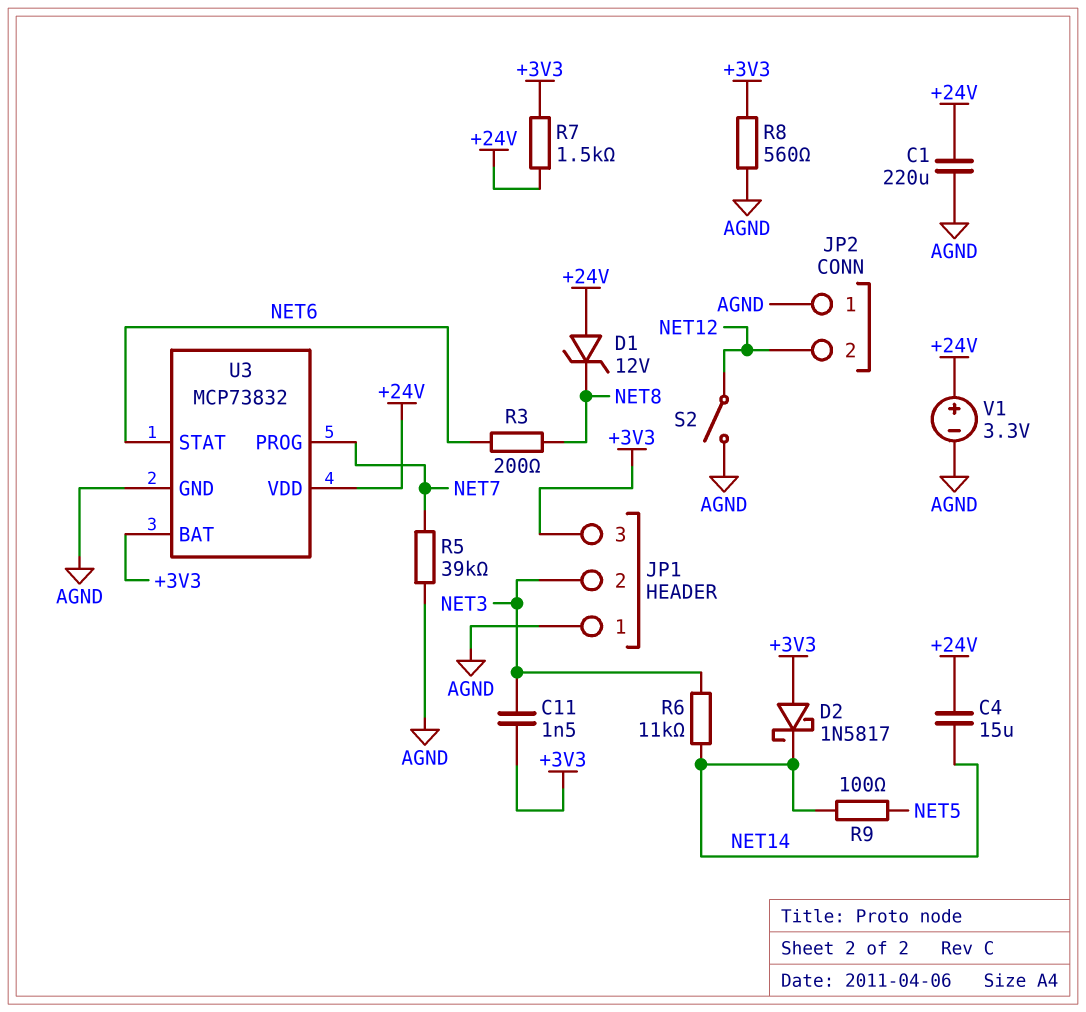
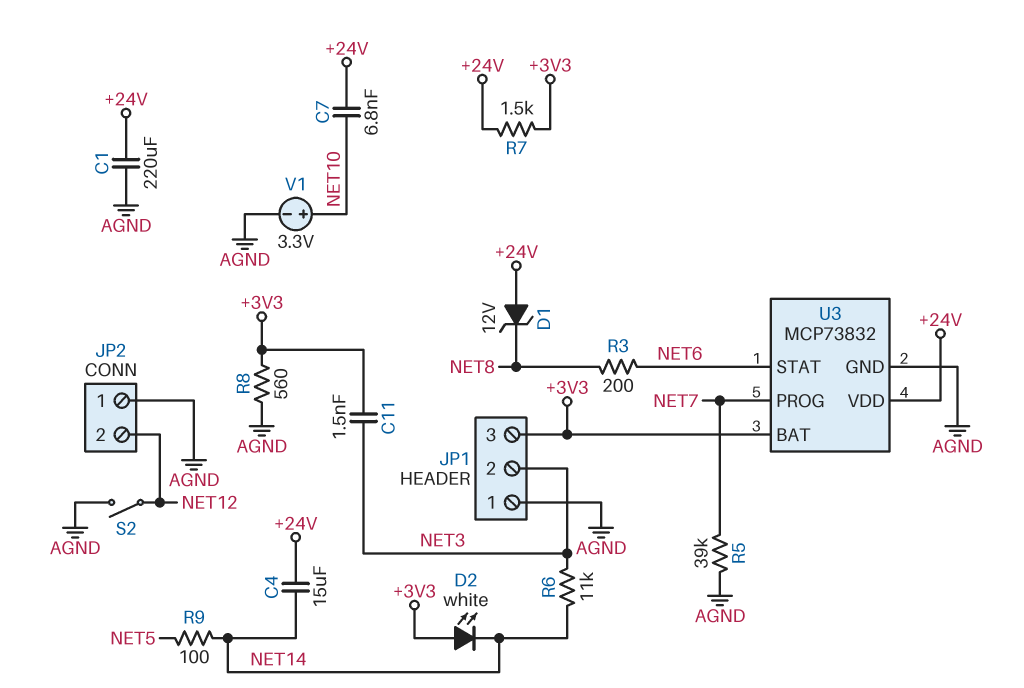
C7: none -> 6.8nF (+24V, NET10)
D2: schottky 1N5817 (A +3V3, K NET14) -> LED white (A +3V3, K NET14)
V1: 3.3V (plus +24V, minus AGND) -> 3.3V (plus NET10, minus AGND)

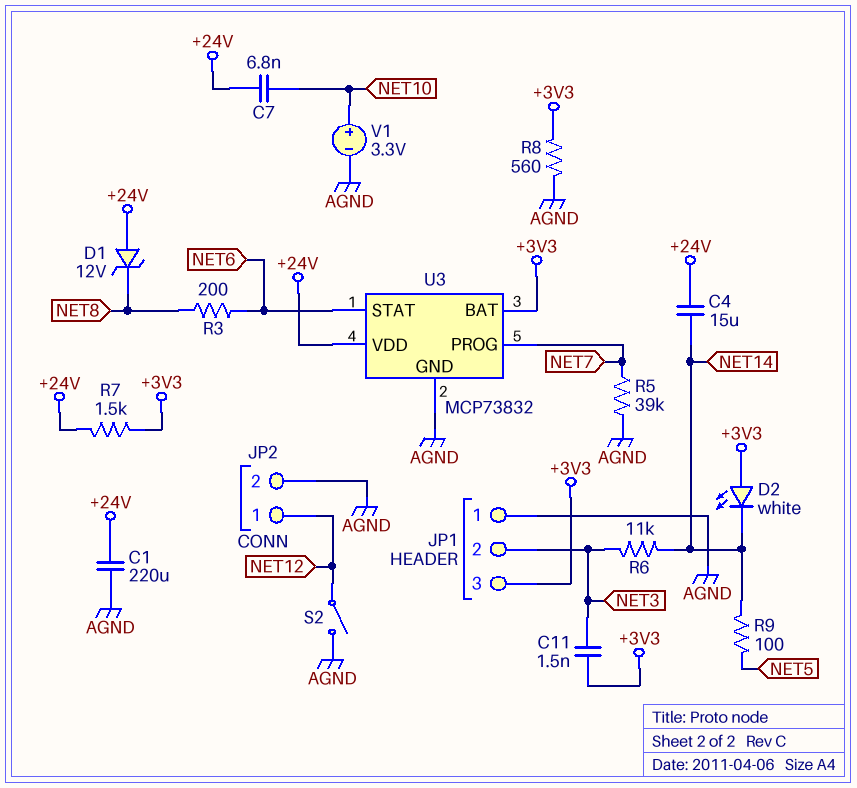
JP2 pin 1: AGND -> NET12
JP2 pin 2: NET12 -> AGND

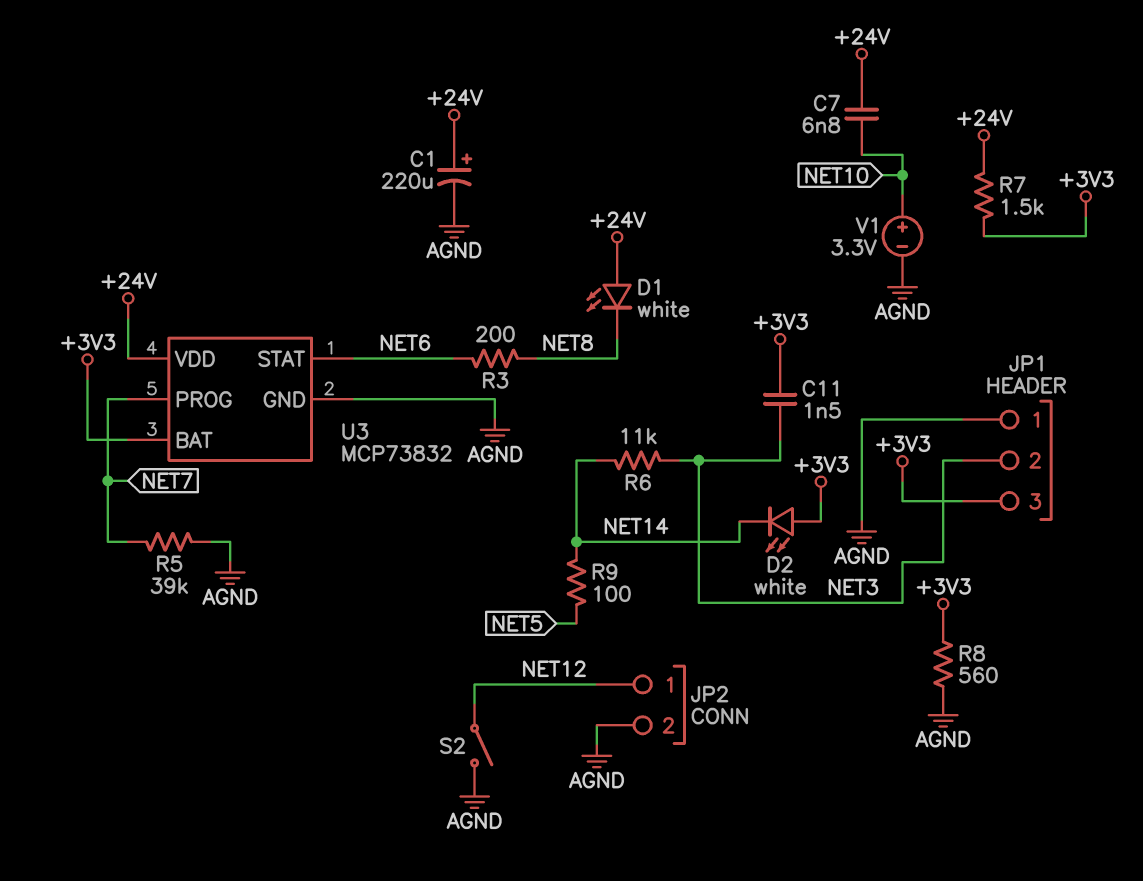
C1: 220uF (+24V, AGND) -> 220uF (plus +24V, minus AGND)
C4: 15uF (+24V, NET14) -> none
D1: zener 12V (A +24V, K NET8) -> LED white (A +24V, K NET8)

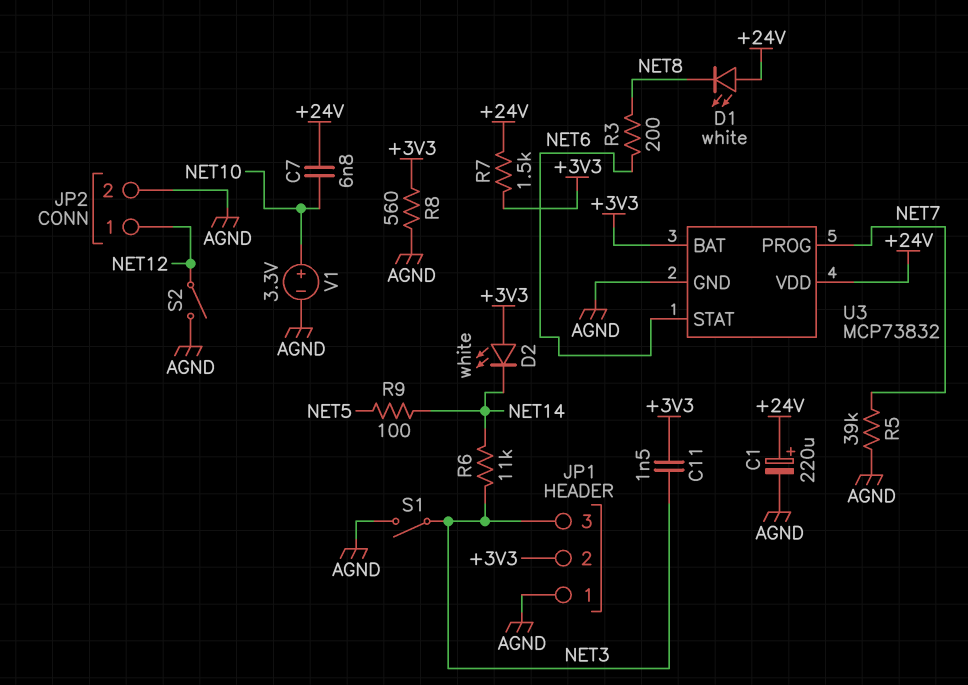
JP1 pin 2: NET3 -> +3V3
JP1 pin 3: +3V3 -> NET3
S1: none -> switch (AGND, NET3)

